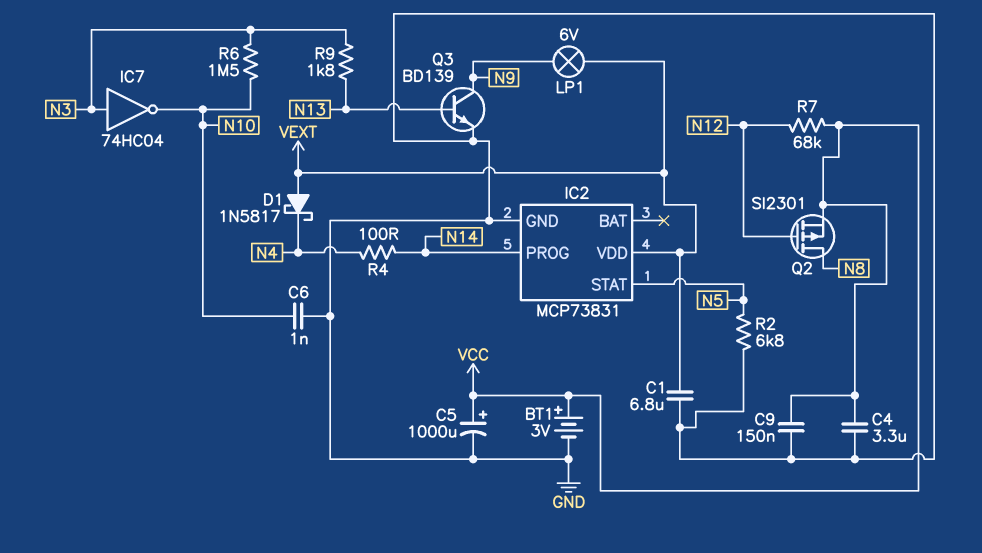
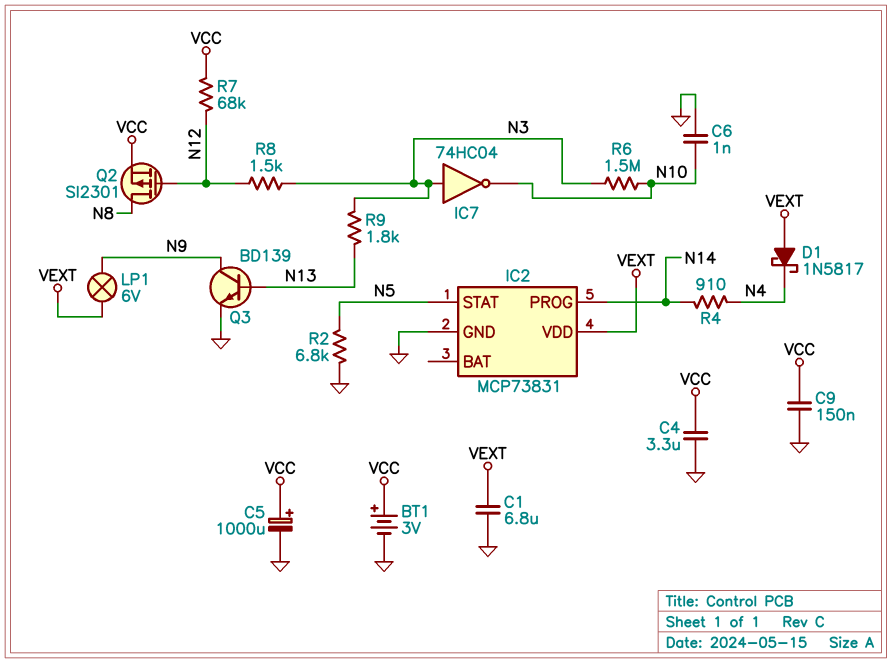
R4: 100 (N4, N14) -> 910 (N4, N14)
R8: none -> 1.5k (N3, N12)

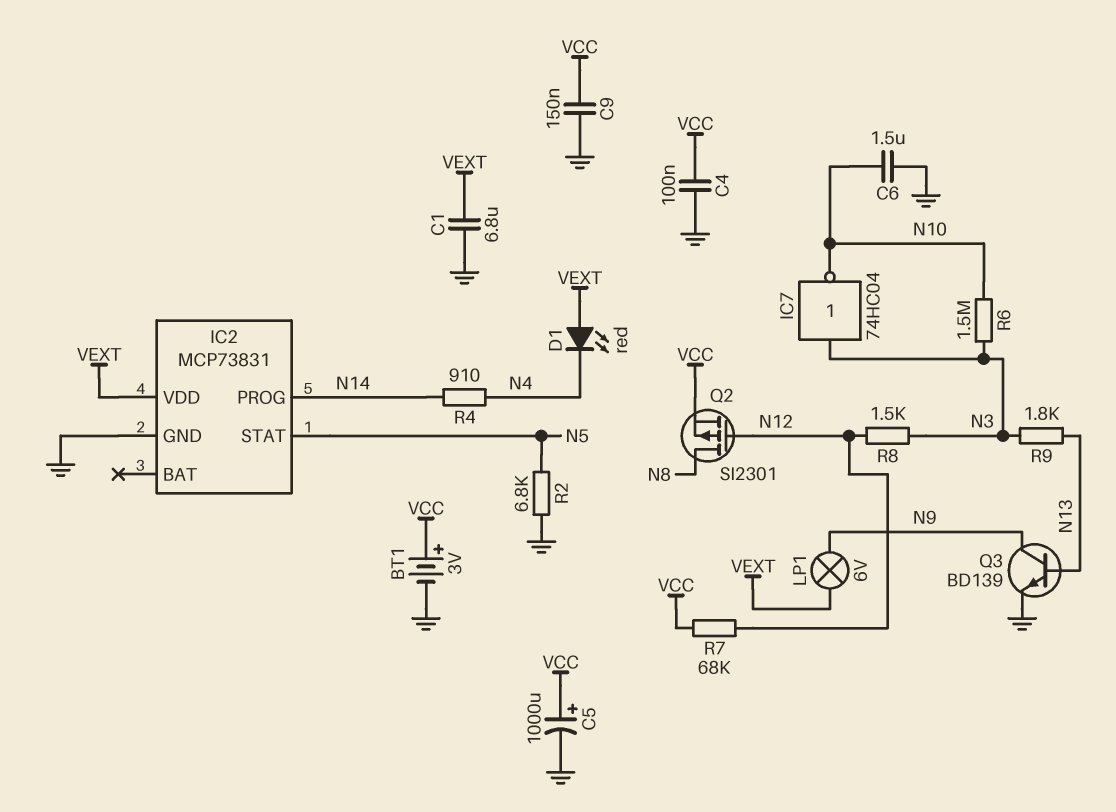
C4: 3.3uF (GND, VCC) -> 100nF (GND, VCC)
C6: 1nF (GND, N10) -> 1.5uF (GND, N10)
D1: schottky 1N5817 (A VEXT, K N4) -> LED red (A VEXT, K N4)

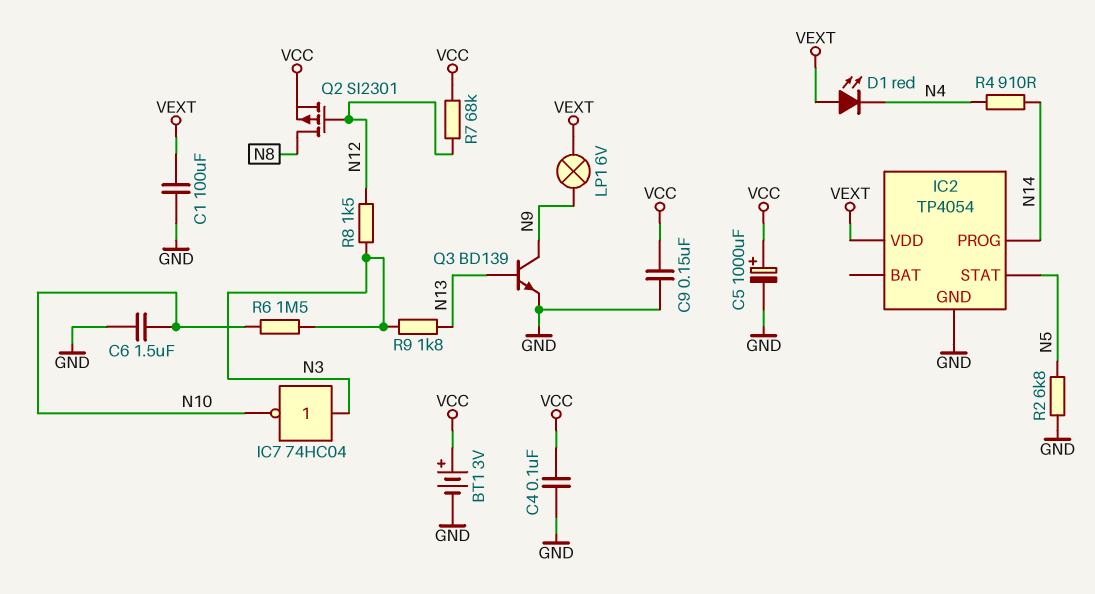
C1: 6.8uF (GND, VEXT) -> 100uF (GND, VEXT)
IC2: MCP73831 -> TP4054

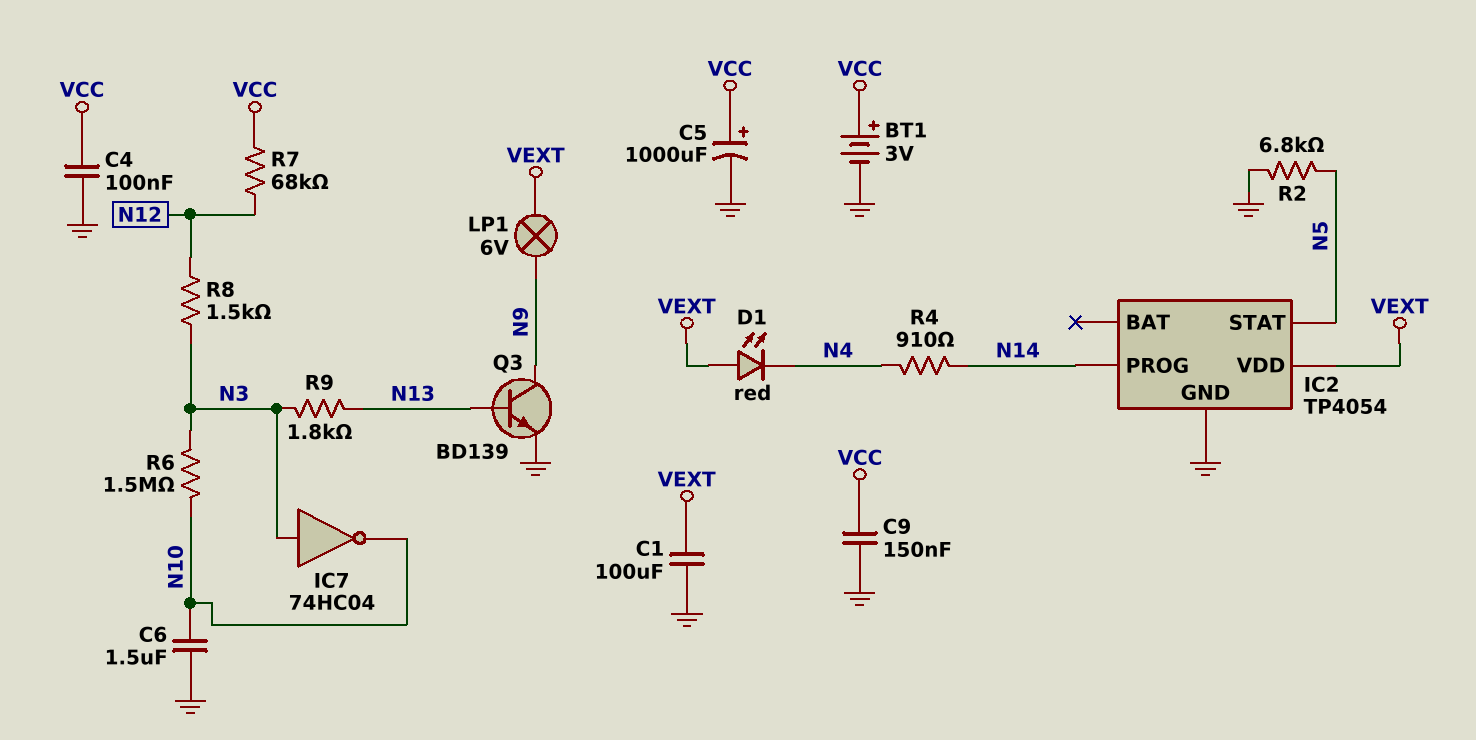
Q2: PMOS SI2301 (G N12, D N8, S VCC) -> none

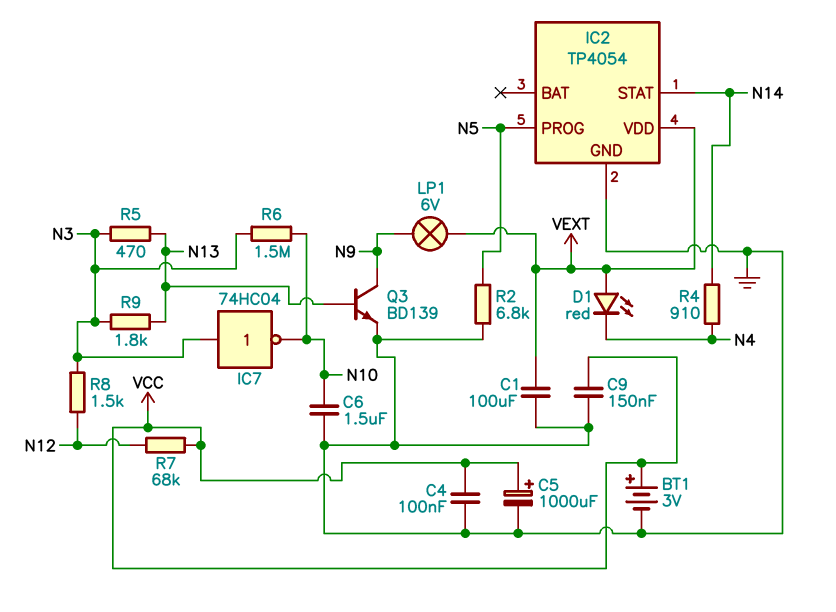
IC2 pin PROG: N14 -> N5
IC2 pin STAT: N5 -> N14
R5: none -> 470 (N3, N13)

